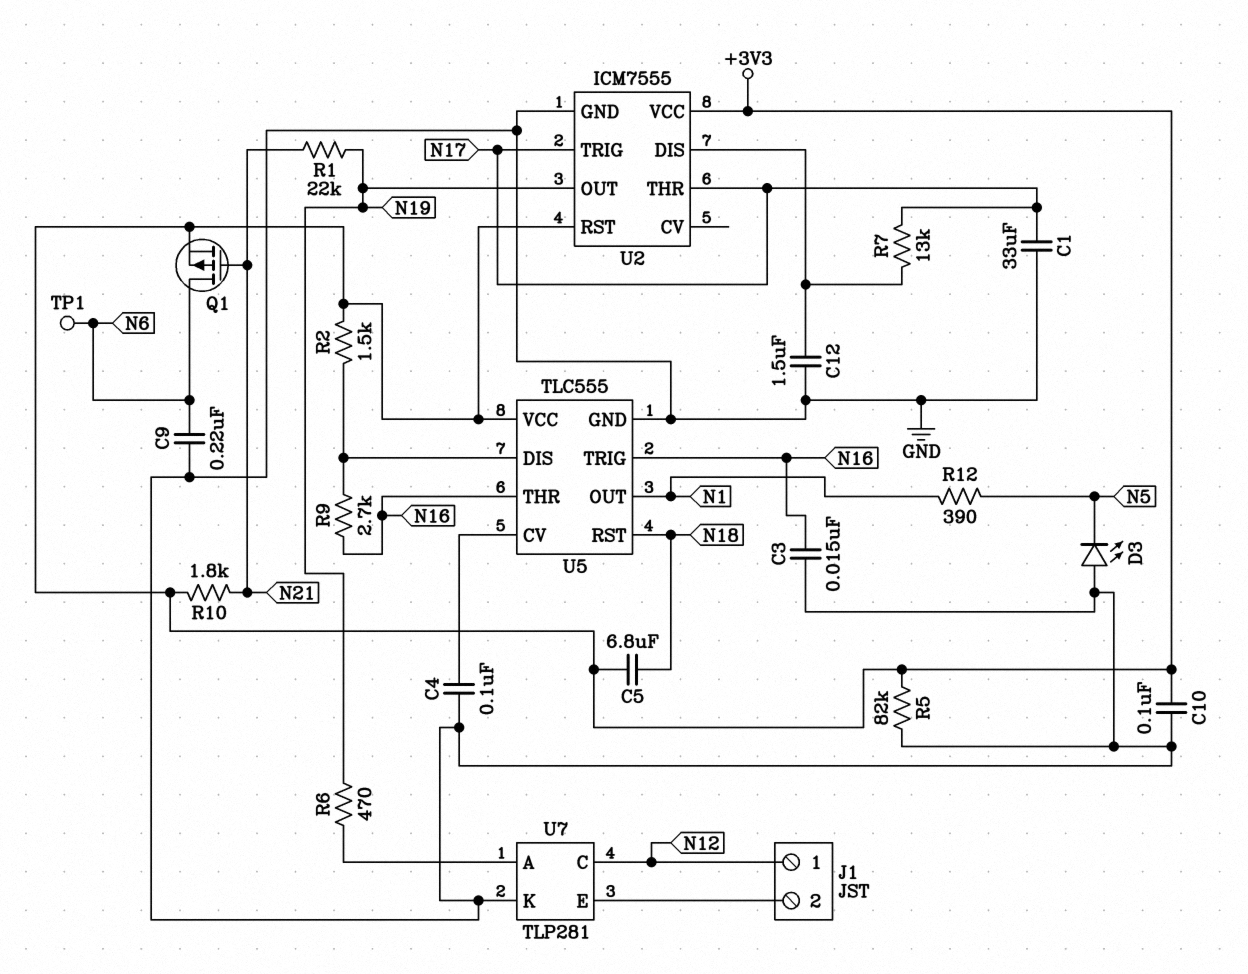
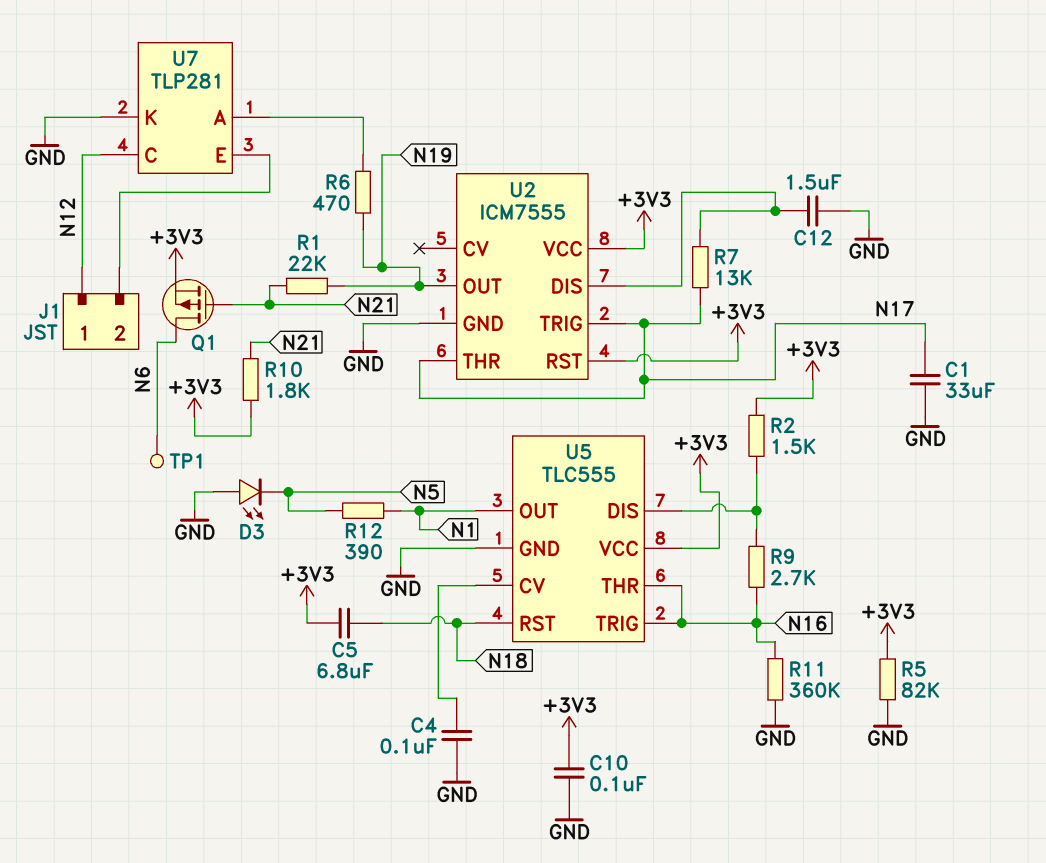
C3: 15nF (GND, N16) -> none
C9: 220nF (GND, N6) -> none
R11: none -> 360k (GND, N16)

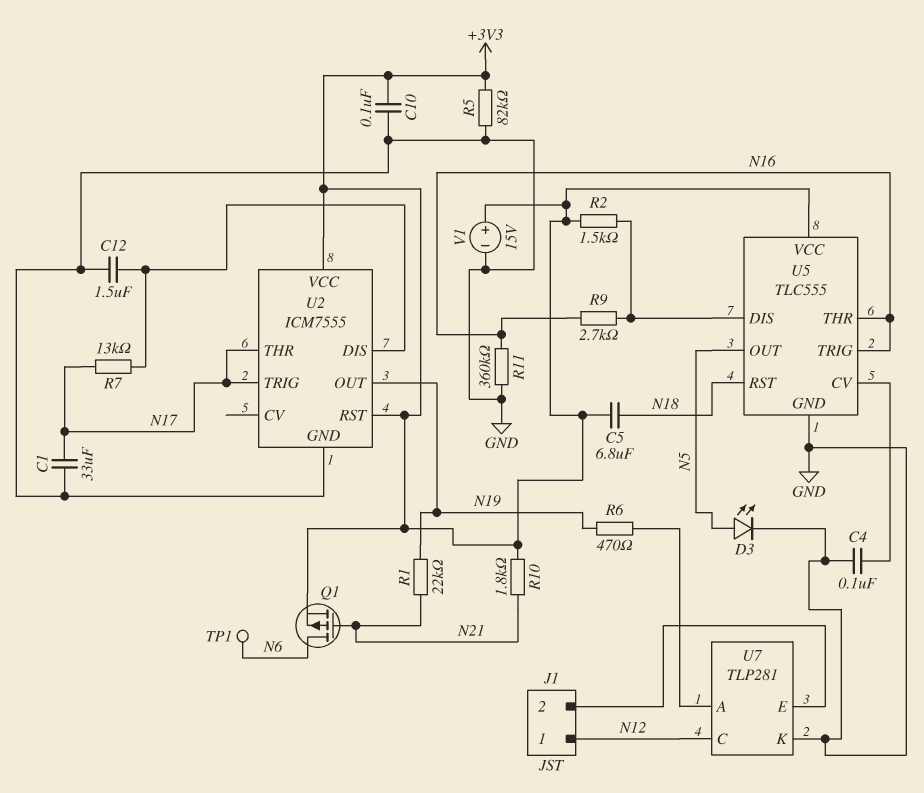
D3: LED (A GND, K N5) -> LED (A N5, K GND)
R12: 390 (N1, N5) -> none
U5 pin OUT: N1 -> N5
V1: none -> 15V (plus +3V3, minus GND)

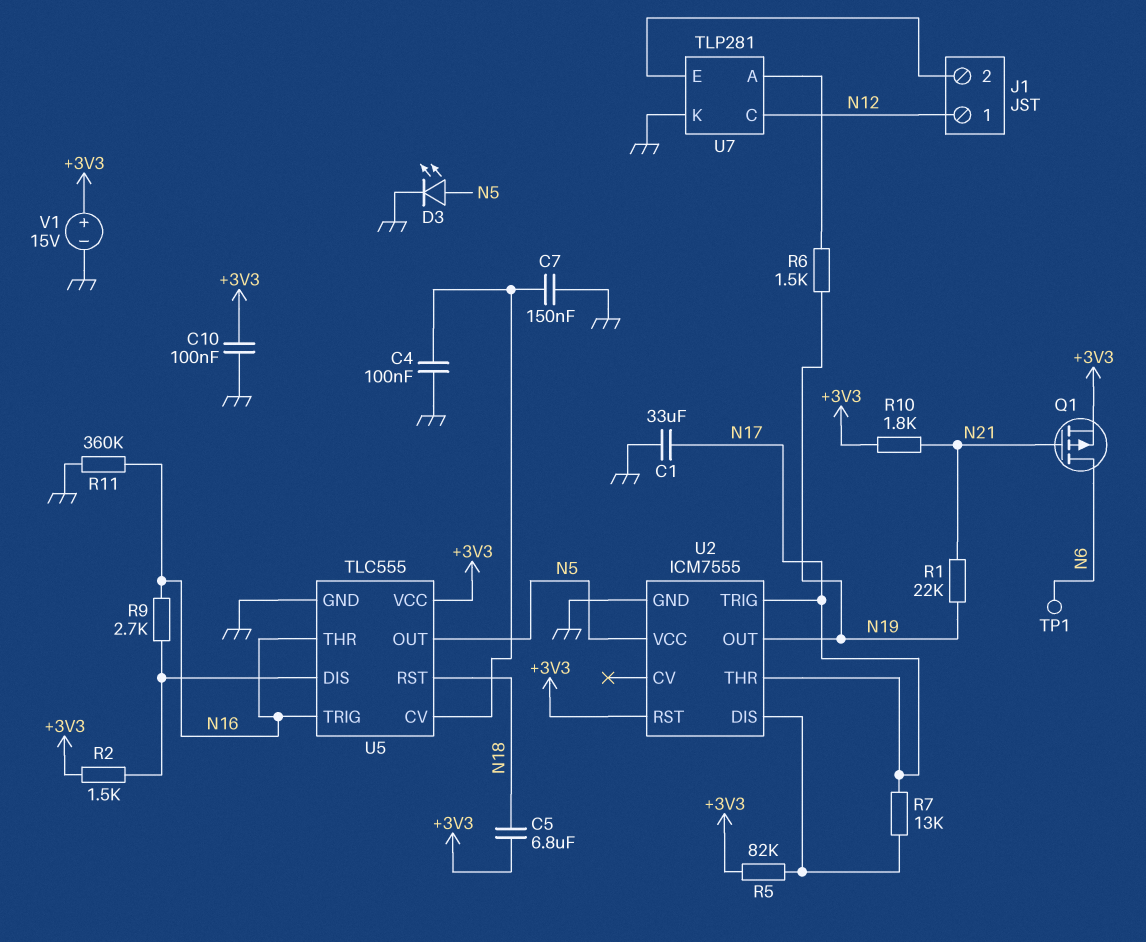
C7: none -> 150nF (GND, U5/CV)
C12: 1.5uF (GND, U2/DIS) -> none
R5: 82k (+3V3, GND) -> 82k (+3V3, U2/DIS)
R6: 470 (N19, U7/A) -> 1.5k (N19, U7/A)
U2 pin VCC: +3V3 -> N5

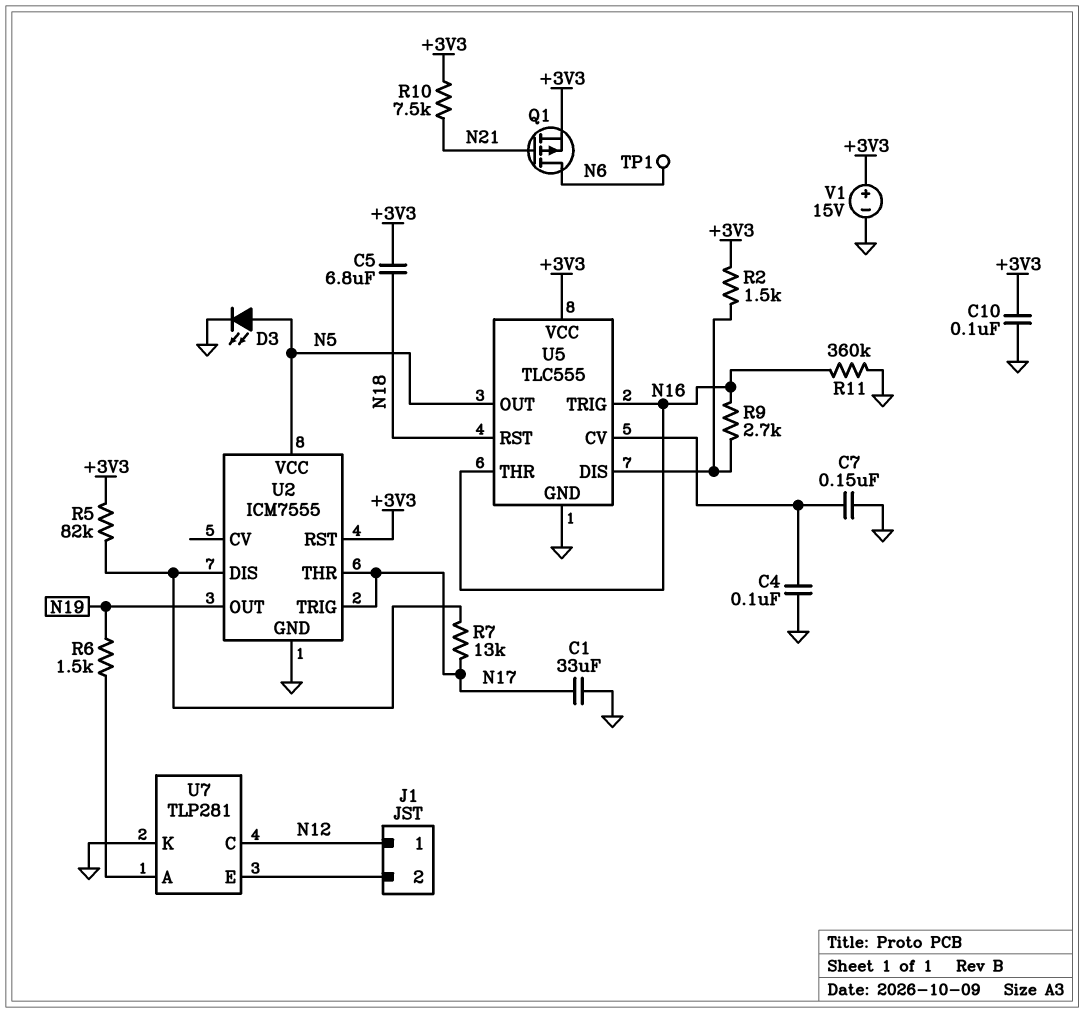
R1: 22k (N19, N21) -> none
R10: 1.8k (+3V3, N21) -> 7.5k (+3V3, N21)

